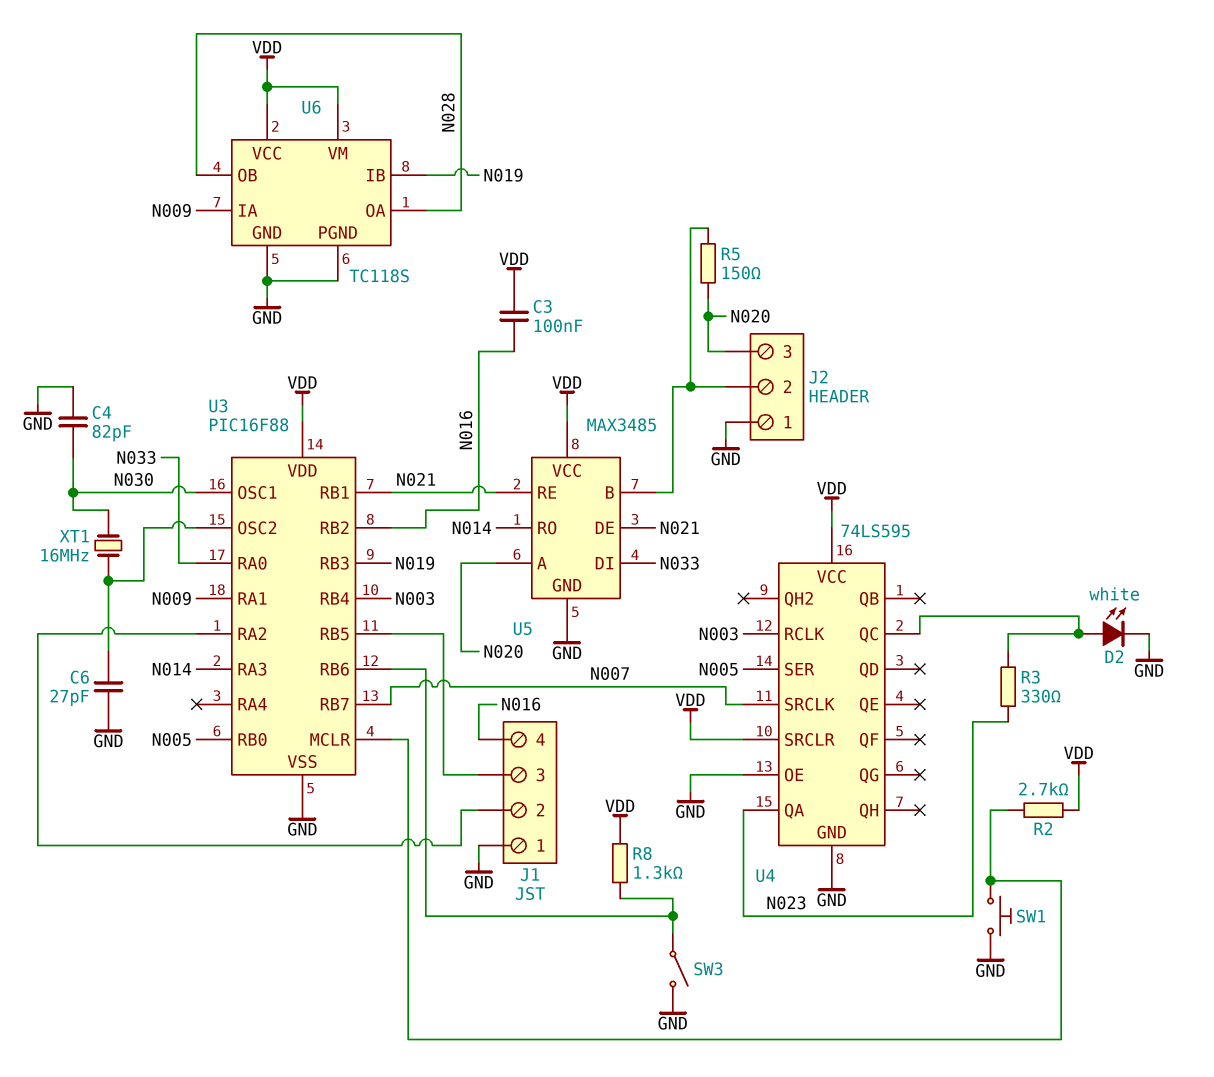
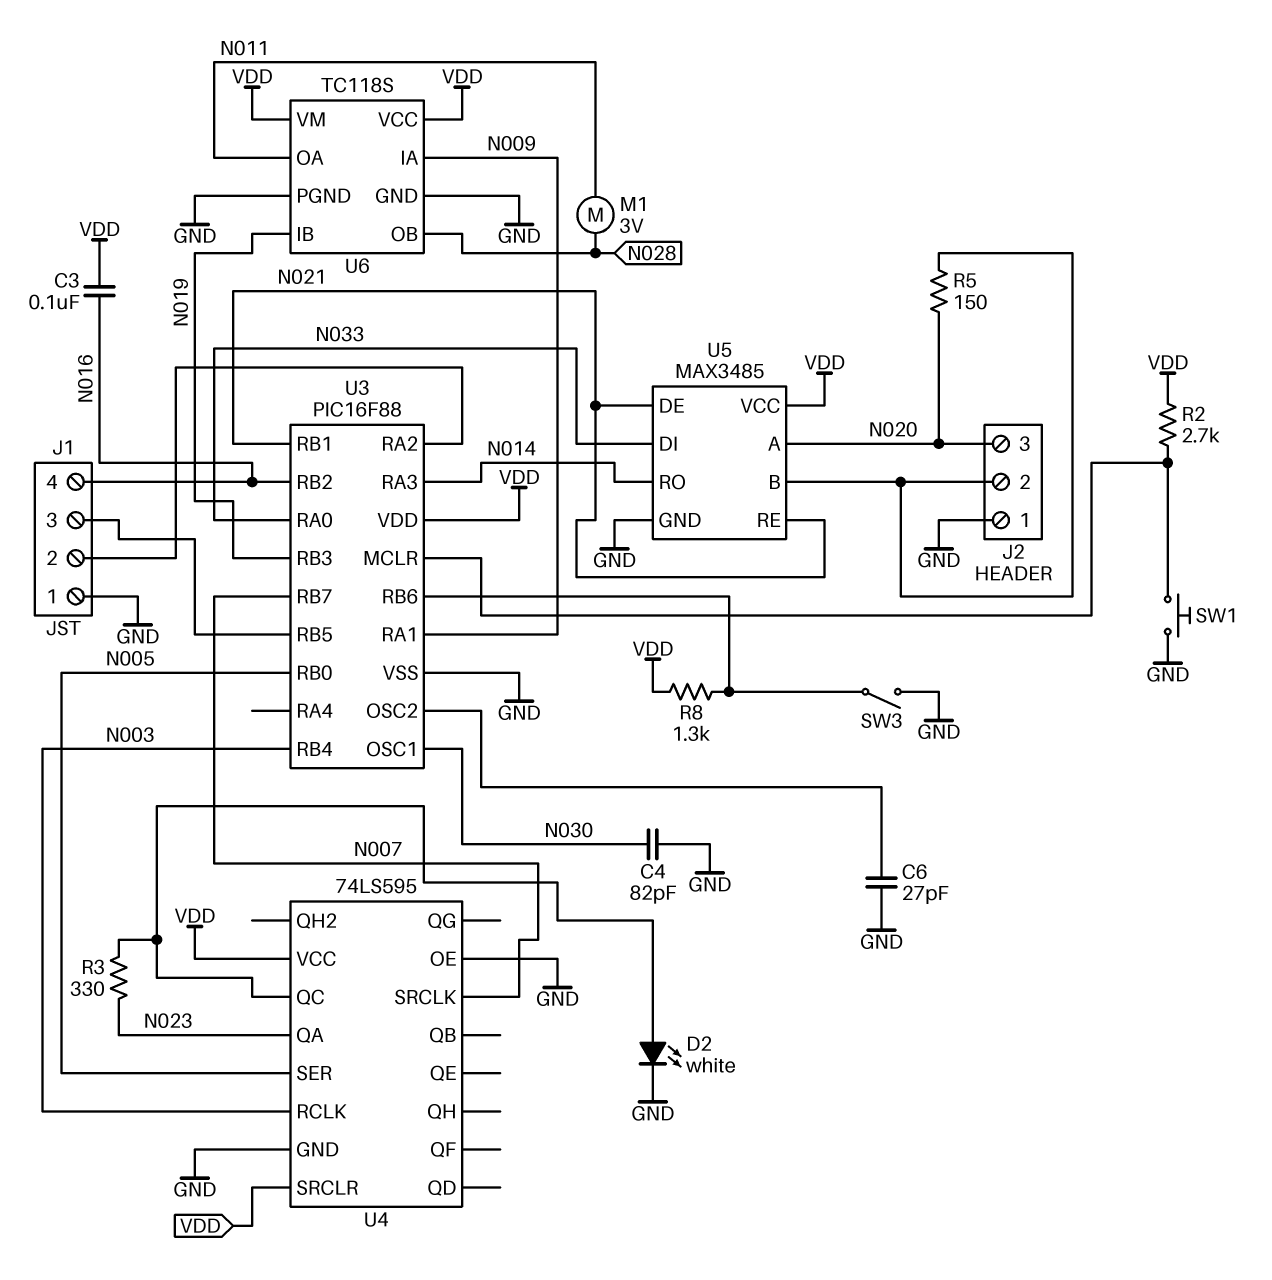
M1: none -> motor 3V (N011, N028)
U6 pin OA: N028 -> N011
XT1: 16MHz (N030, U3/OSC2) -> none

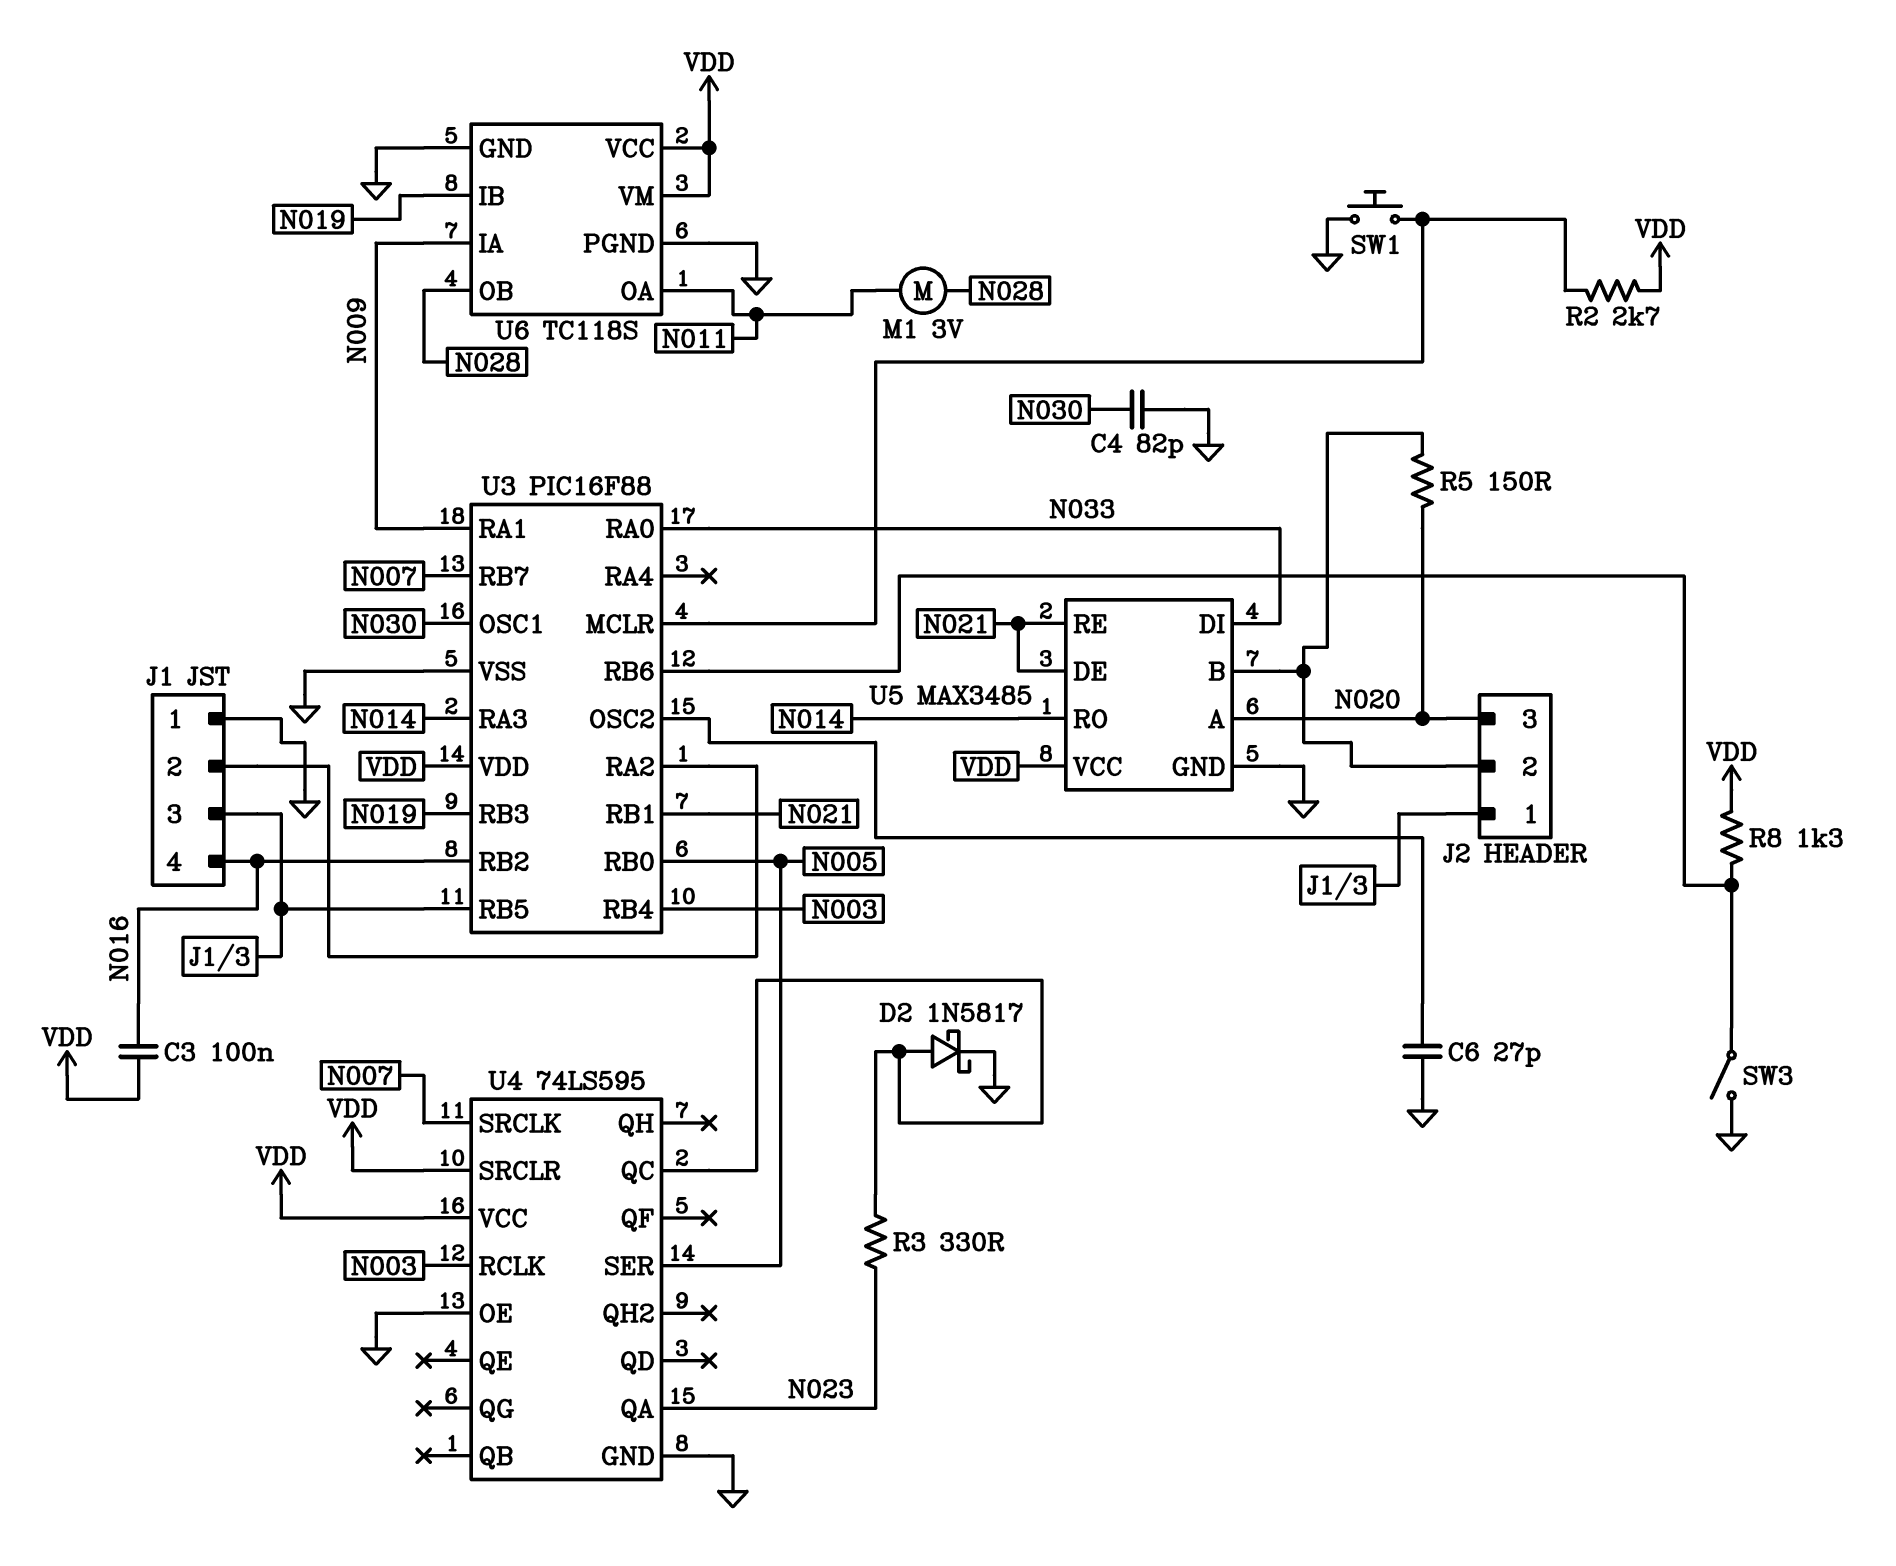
D2: LED white (A U4/QC, K GND) -> schottky 1N5817 (A U4/QC, K GND)
J2 pin 1: GND -> J1/3

